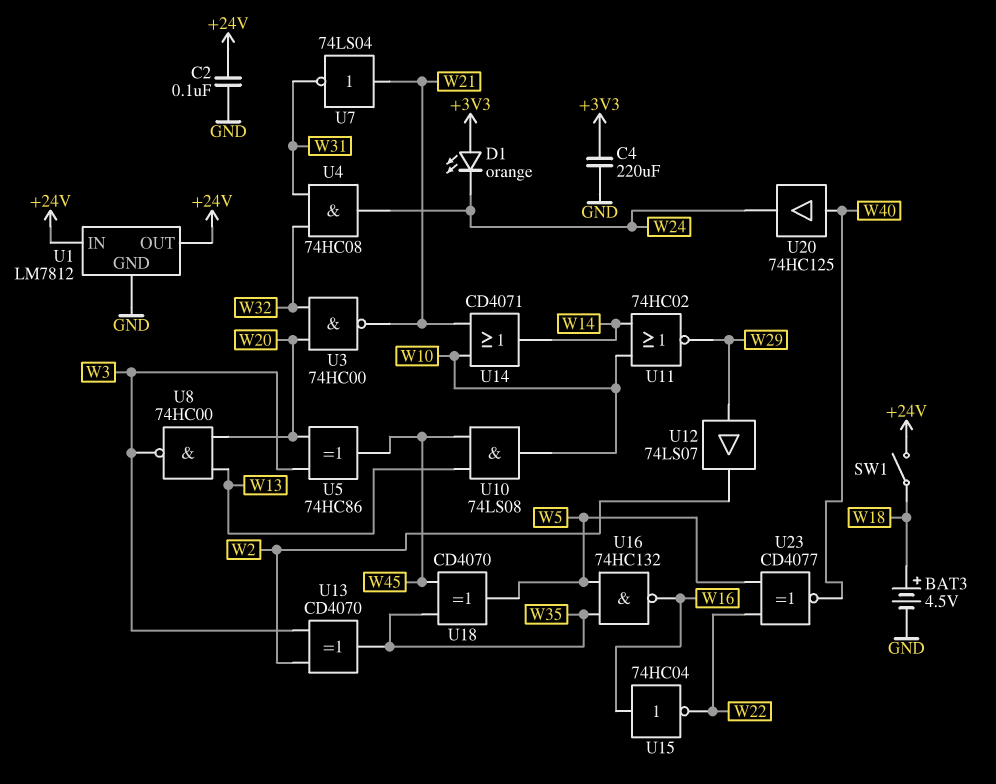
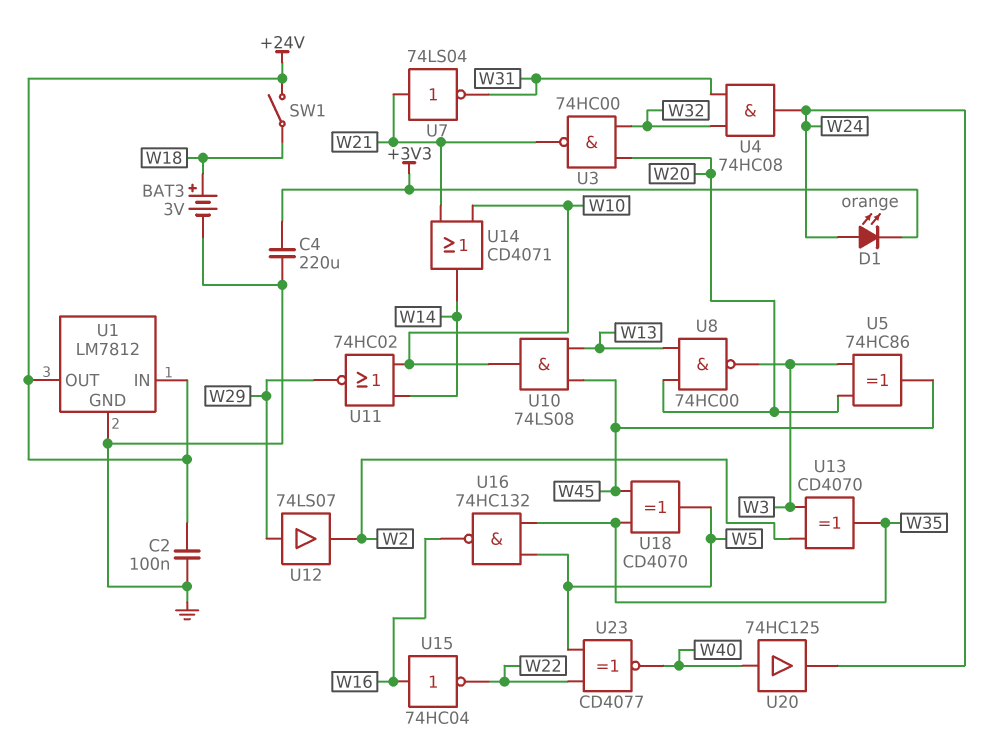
BAT3: 4.5V (plus W18, minus GND) -> 3V (plus W18, minus GND)
D1: LED orange (A +3V3, K W24) -> LED orange (A W24, K +3V3)

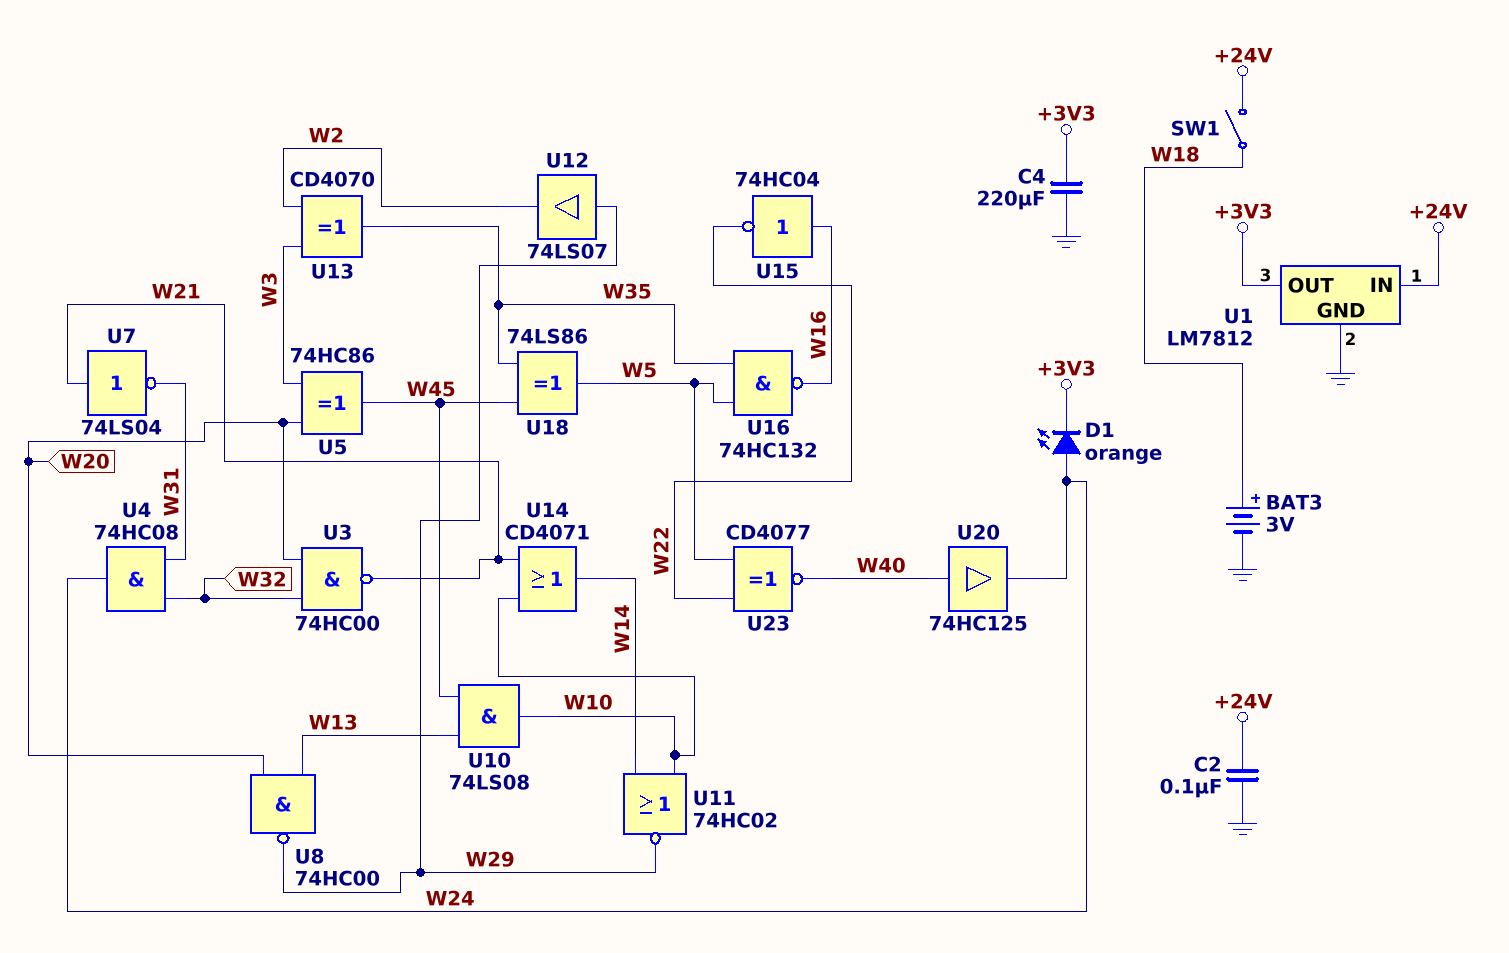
U1 pin OUT: +24V -> +3V3
U8: NAND 74HC00 (in W13, in W20, out W3) -> NAND 74HC00 (in W13, in W20, out W29)
U18: XOR CD4070 (in W35, in W45, out W5) -> XOR 74LS86 (in W35, in W45, out W5)

